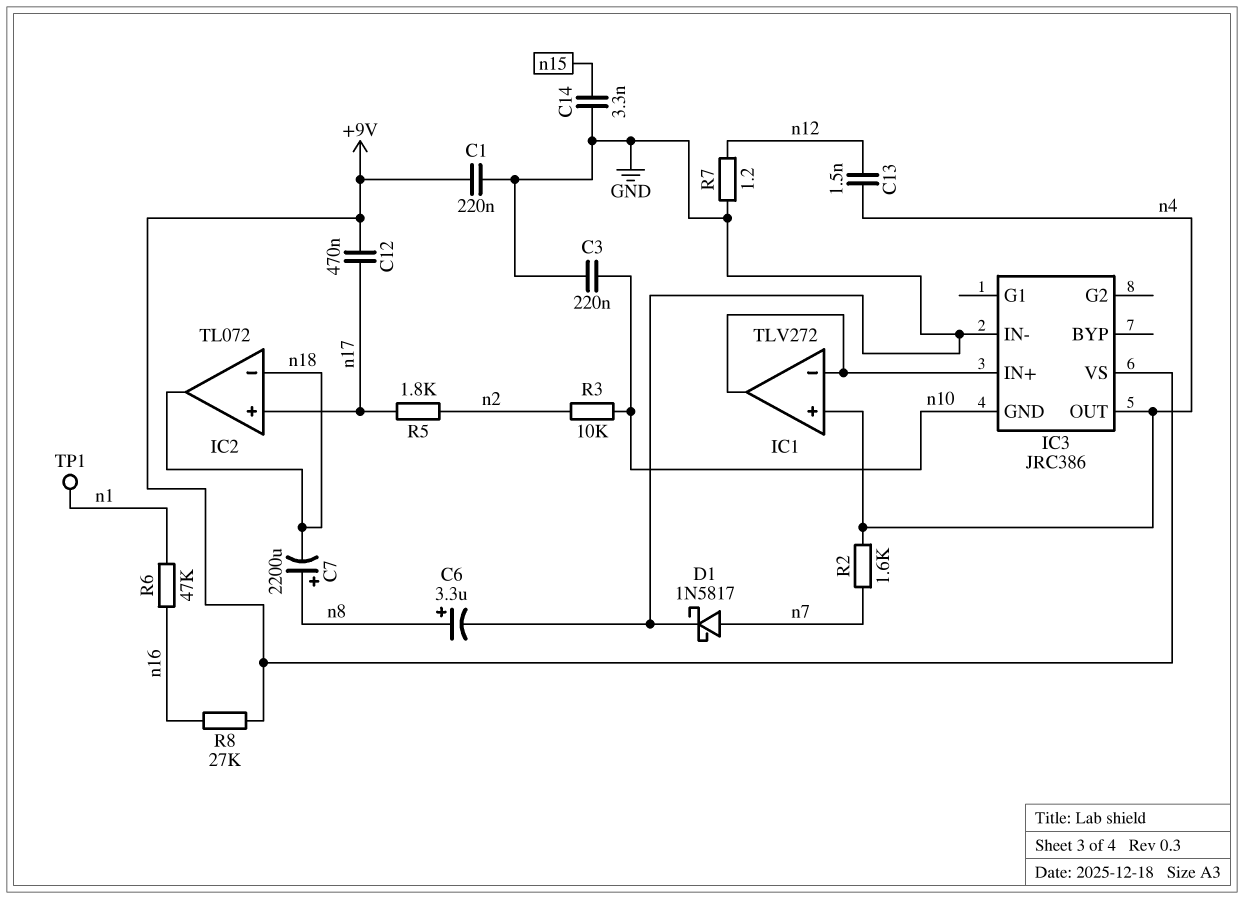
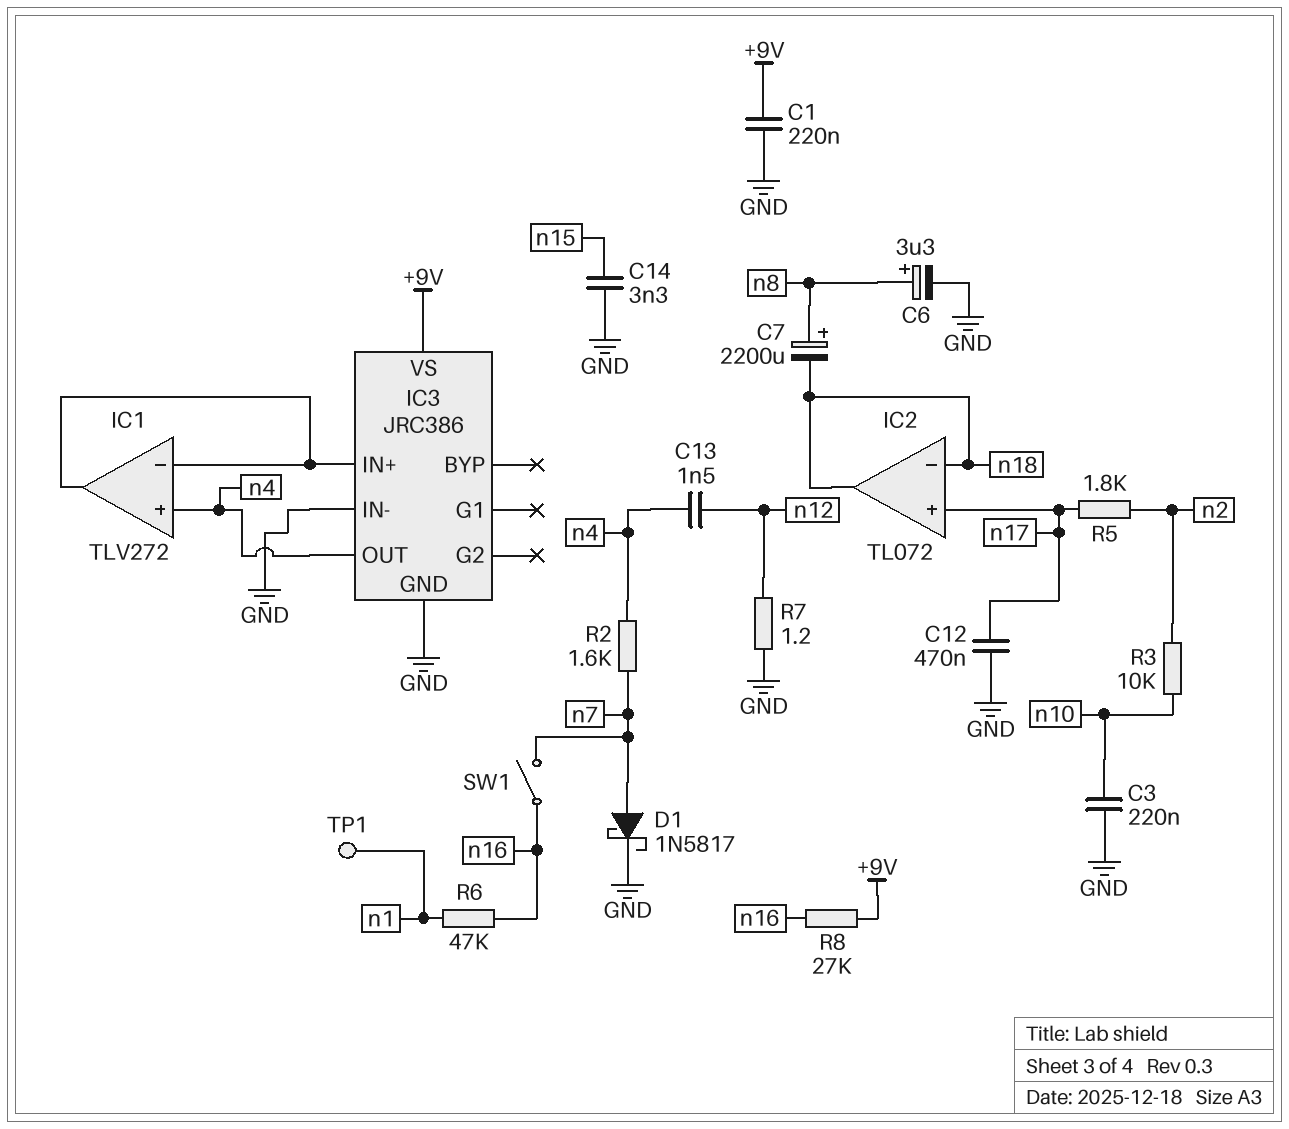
C12: 470nF (+9V, n17) -> 470nF (GND, n17)
IC3 pin GND: n10 -> GND
SW1: none -> switch (n7, n16)

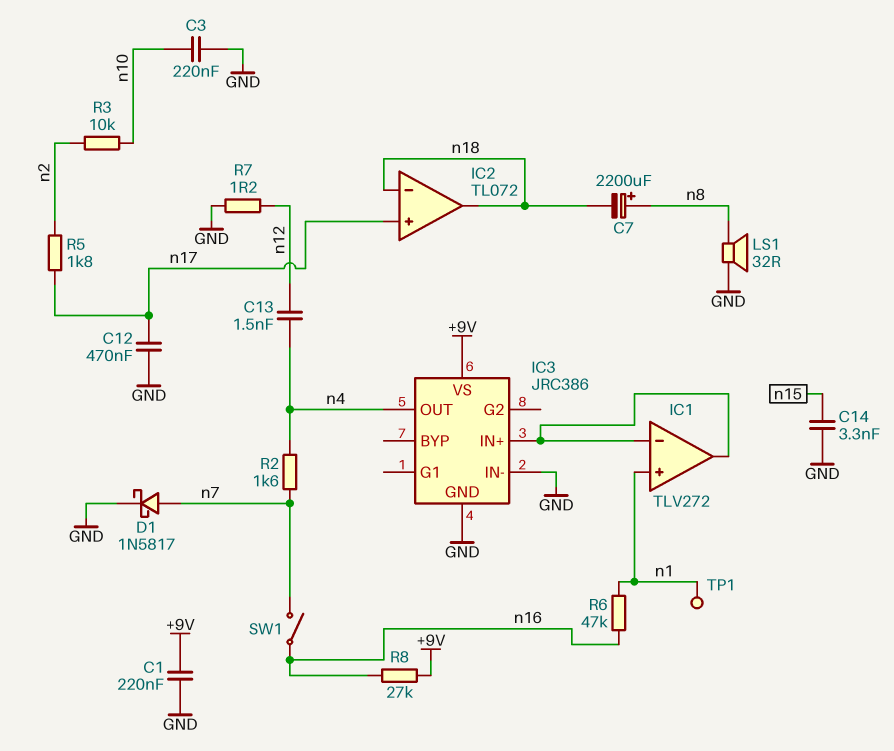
C6: 3.3uF (plus n8, minus GND) -> none
IC1 pin in+: n4 -> n1
LS1: none -> speaker 32R (GND, n8)

